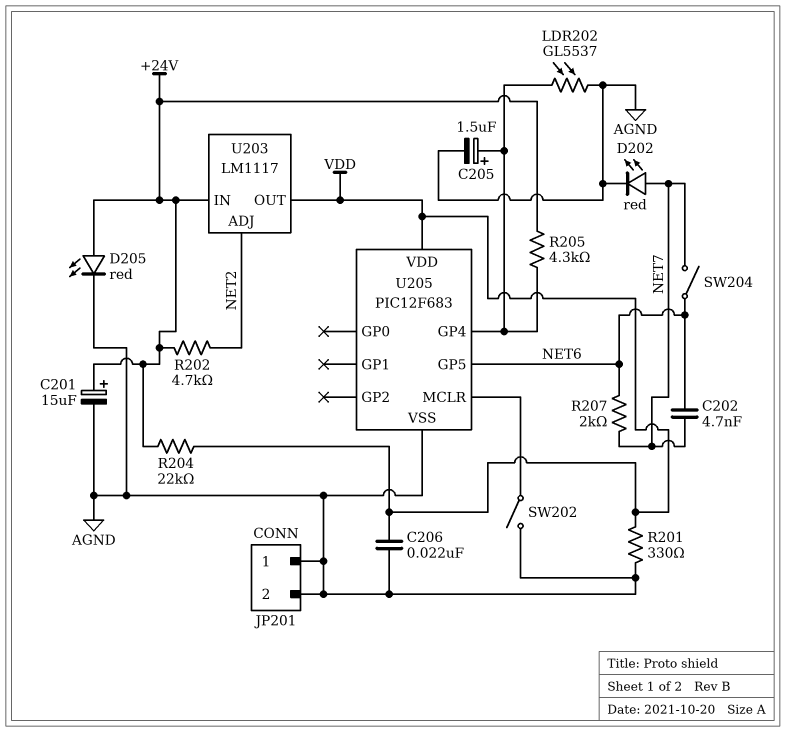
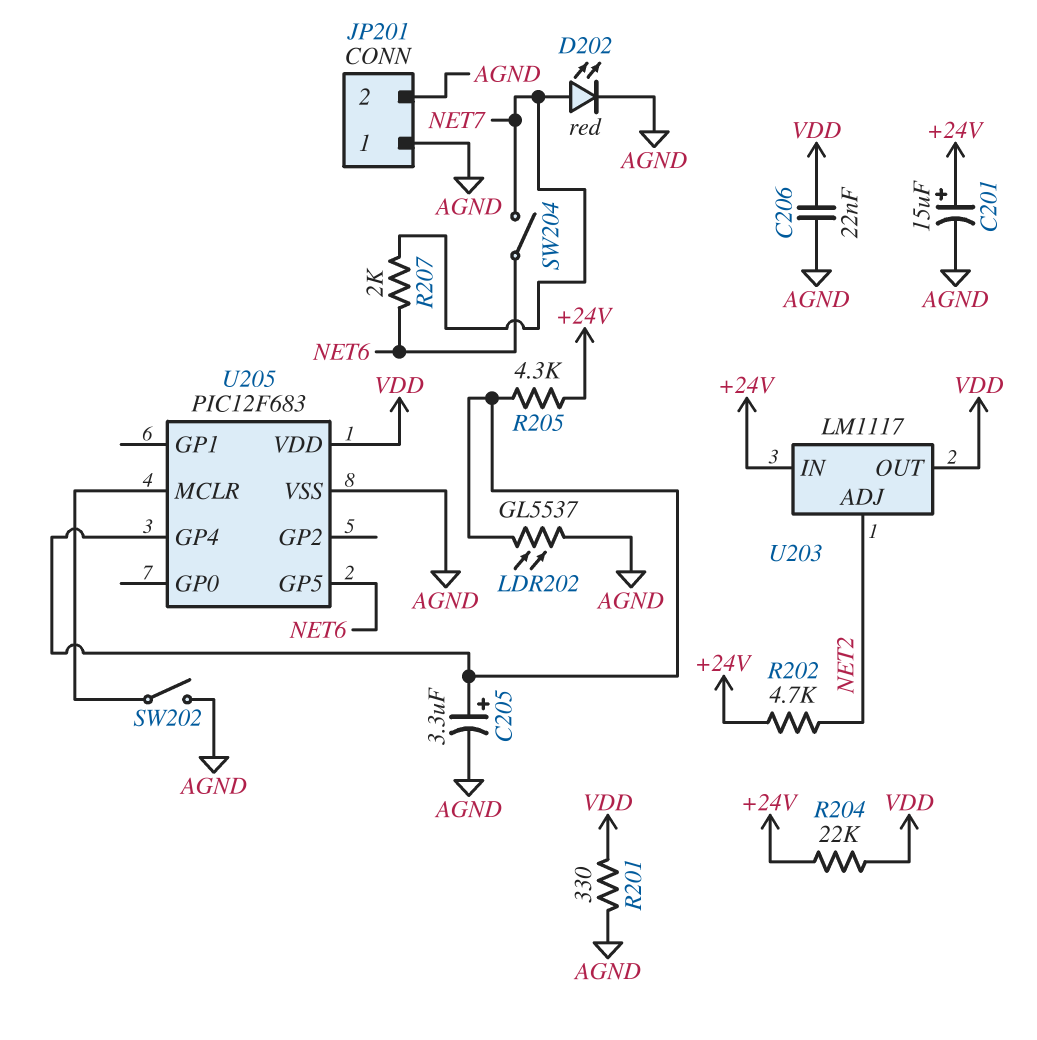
C202: 4.7nF (NET6, NET7) -> none
C205: 1.5uF (plus U205/GP4, minus AGND) -> 3.3uF (plus U205/GP4, minus AGND)
D205: LED red (A +24V, K AGND) -> none

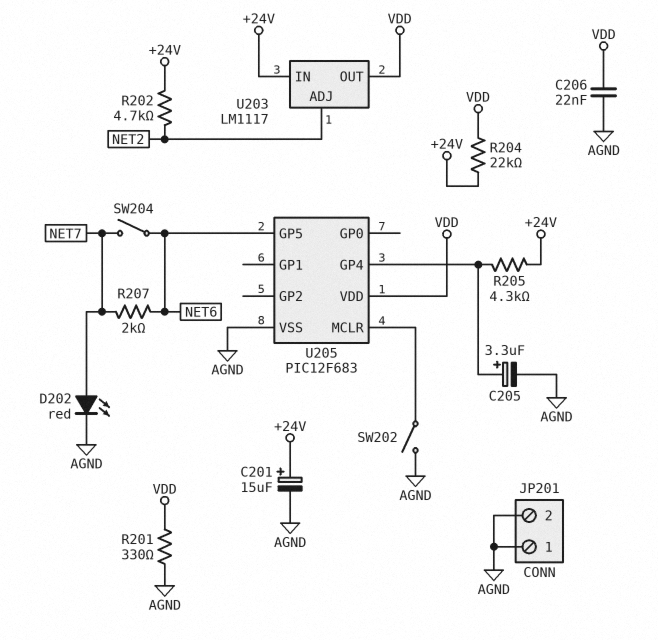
LDR202: GL5537 (AGND, U205/GP4) -> none

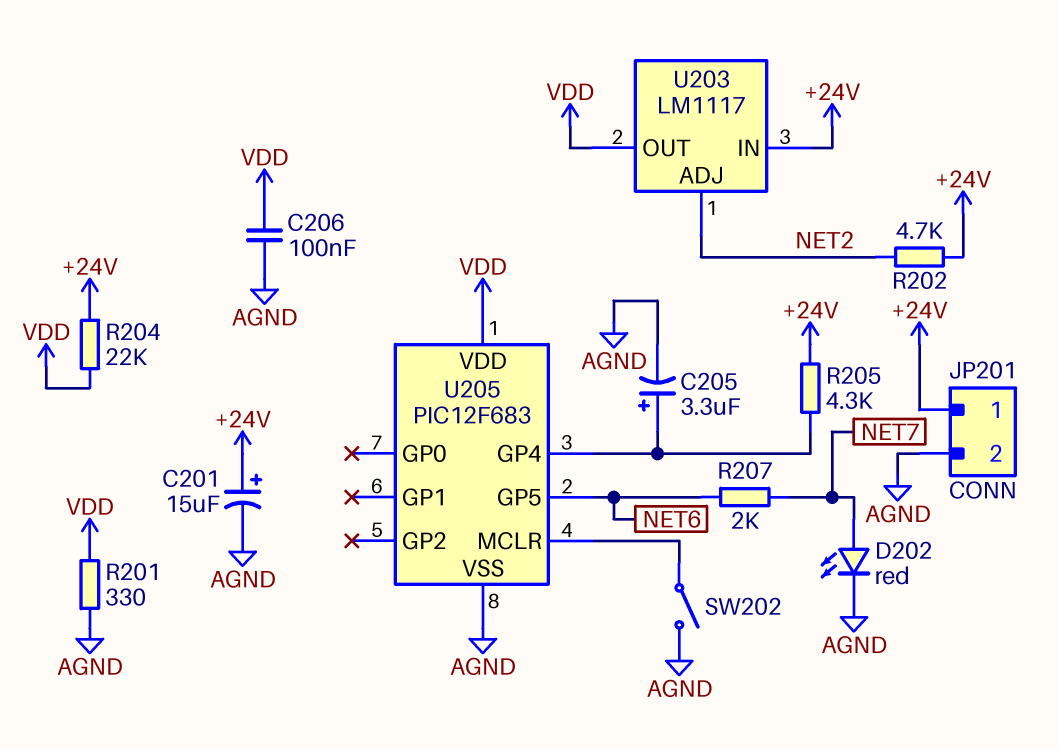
C206: 22nF (AGND, VDD) -> 100nF (AGND, VDD)
JP201 pin 1: AGND -> +24V
SW204: switch (NET6, NET7) -> none

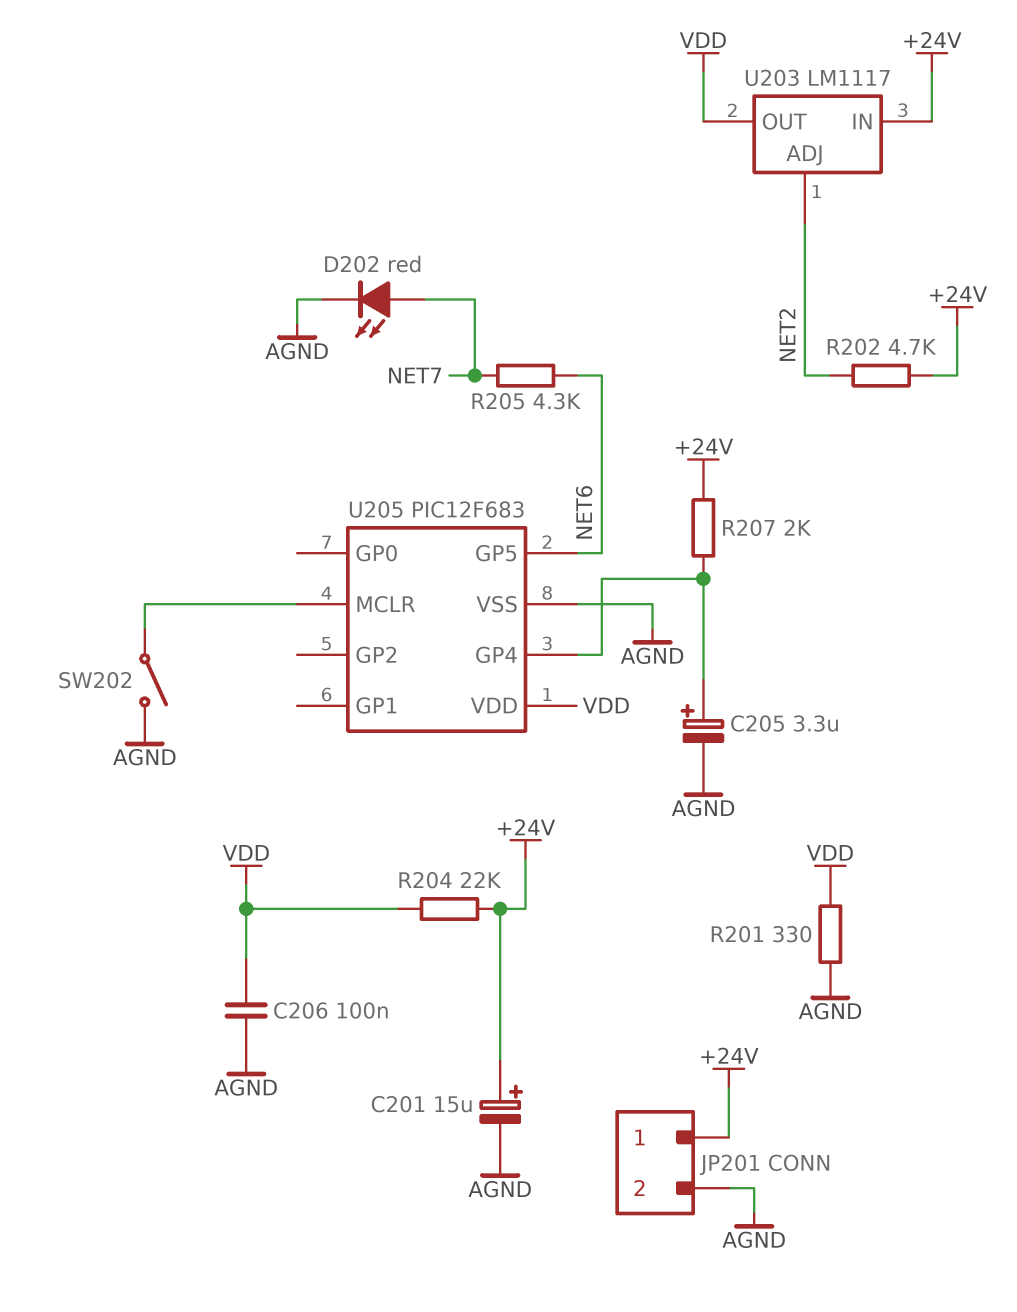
R205: 4.3k (+24V, U205/GP4) -> 4.3k (NET6, NET7)
R207: 2k (NET6, NET7) -> 2k (+24V, U205/GP4)

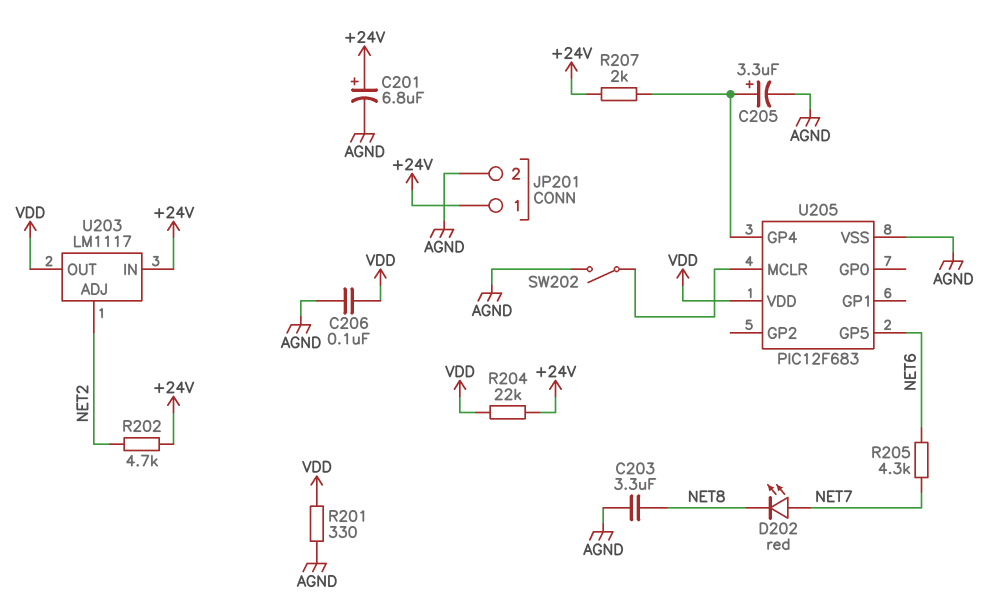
C201: 15uF (plus +24V, minus AGND) -> 6.8uF (plus +24V, minus AGND)
C203: none -> 3.3uF (AGND, NET8)
D202: LED red (A NET7, K AGND) -> LED red (A NET7, K NET8)

